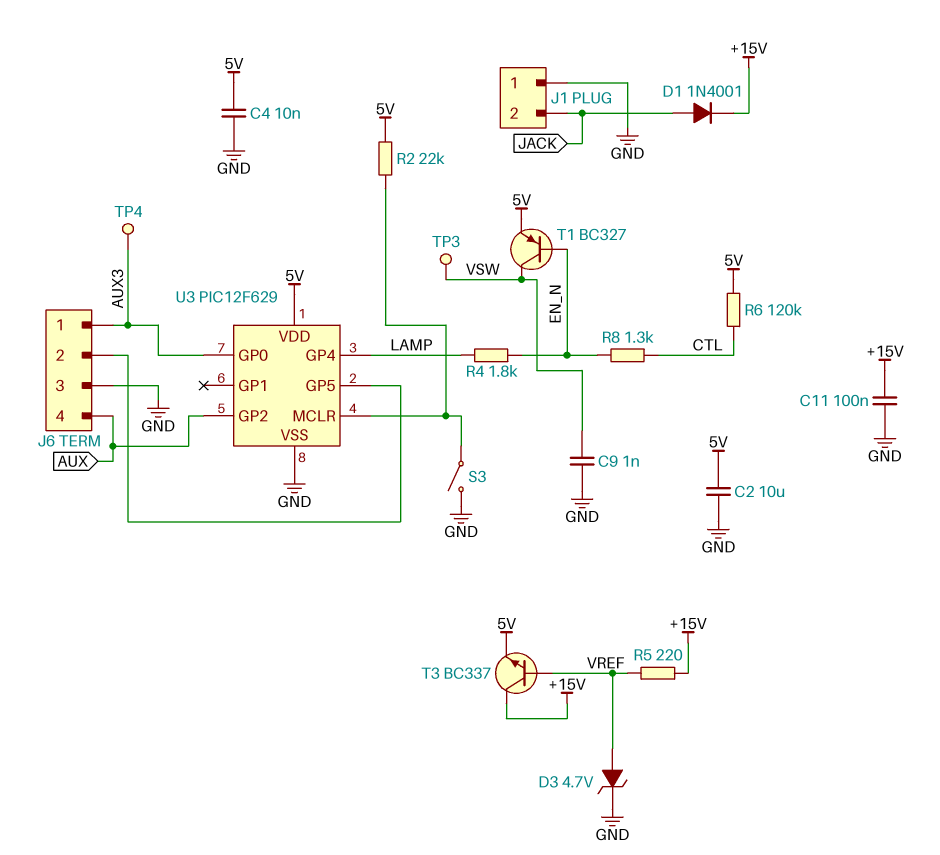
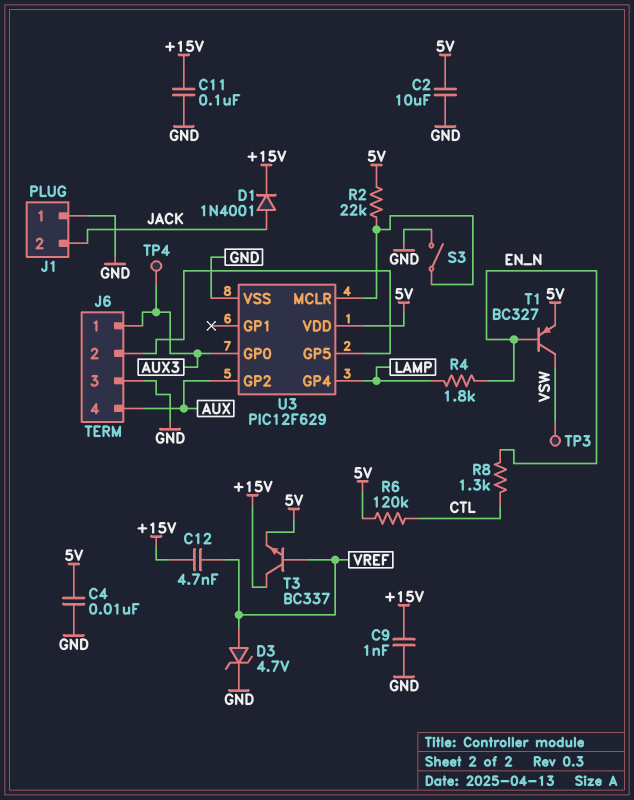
C9: 1nF (GND, VSW) -> 1nF (+15V, GND)
C12: none -> 4.7nF (+15V, VREF)
R5: 220 (+15V, VREF) -> none

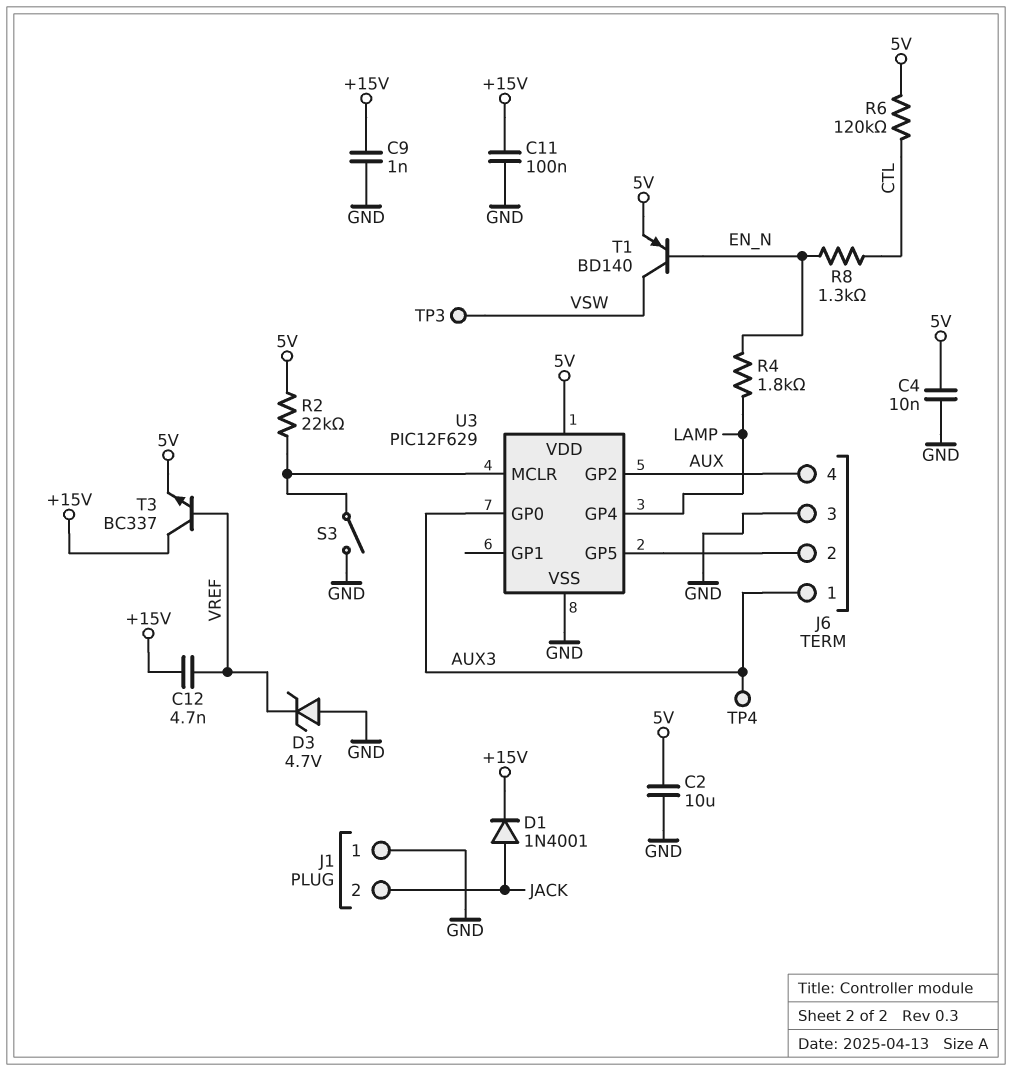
D3: zener 4.7V (A VREF, K GND) -> zener 4.7V (A GND, K VREF)
T1: PNP BC327 (B EN_N, C VSW, E 5V) -> PNP BD140 (B EN_N, C VSW, E 5V)

